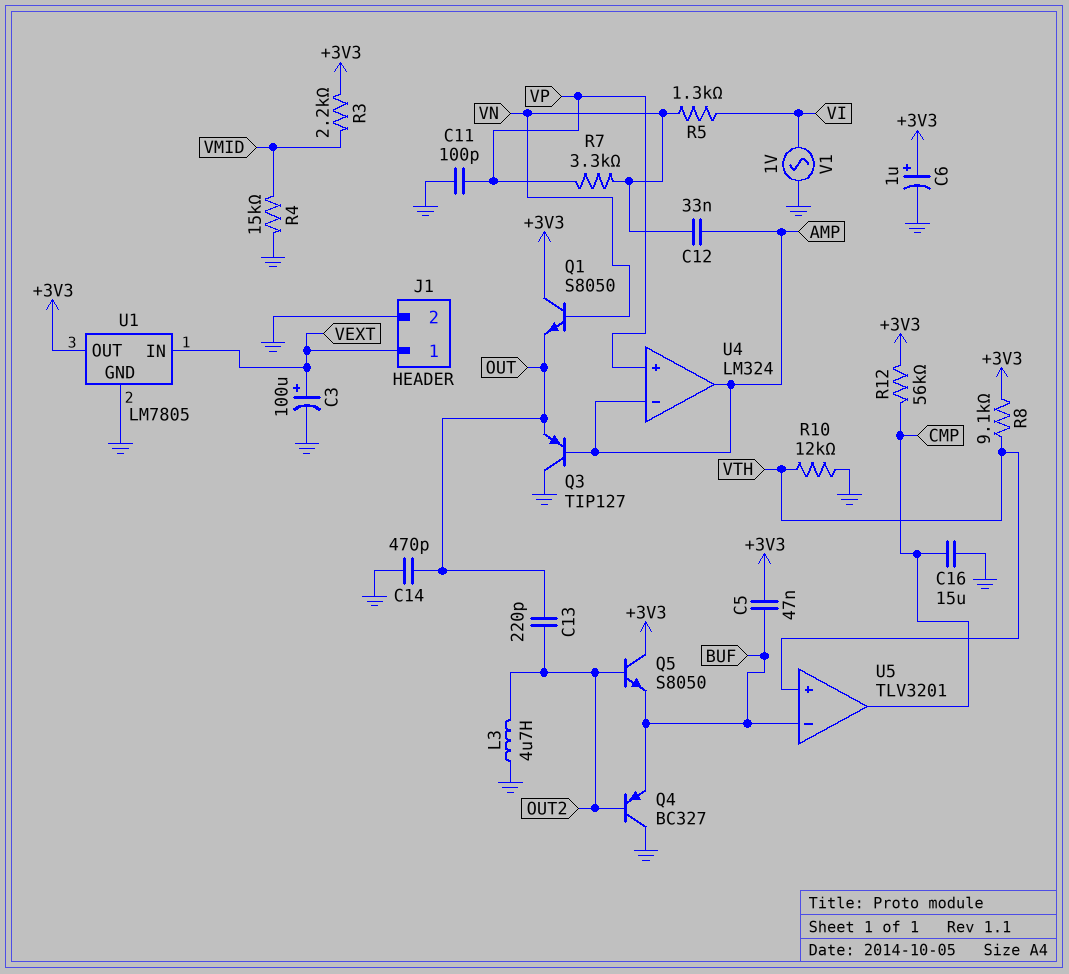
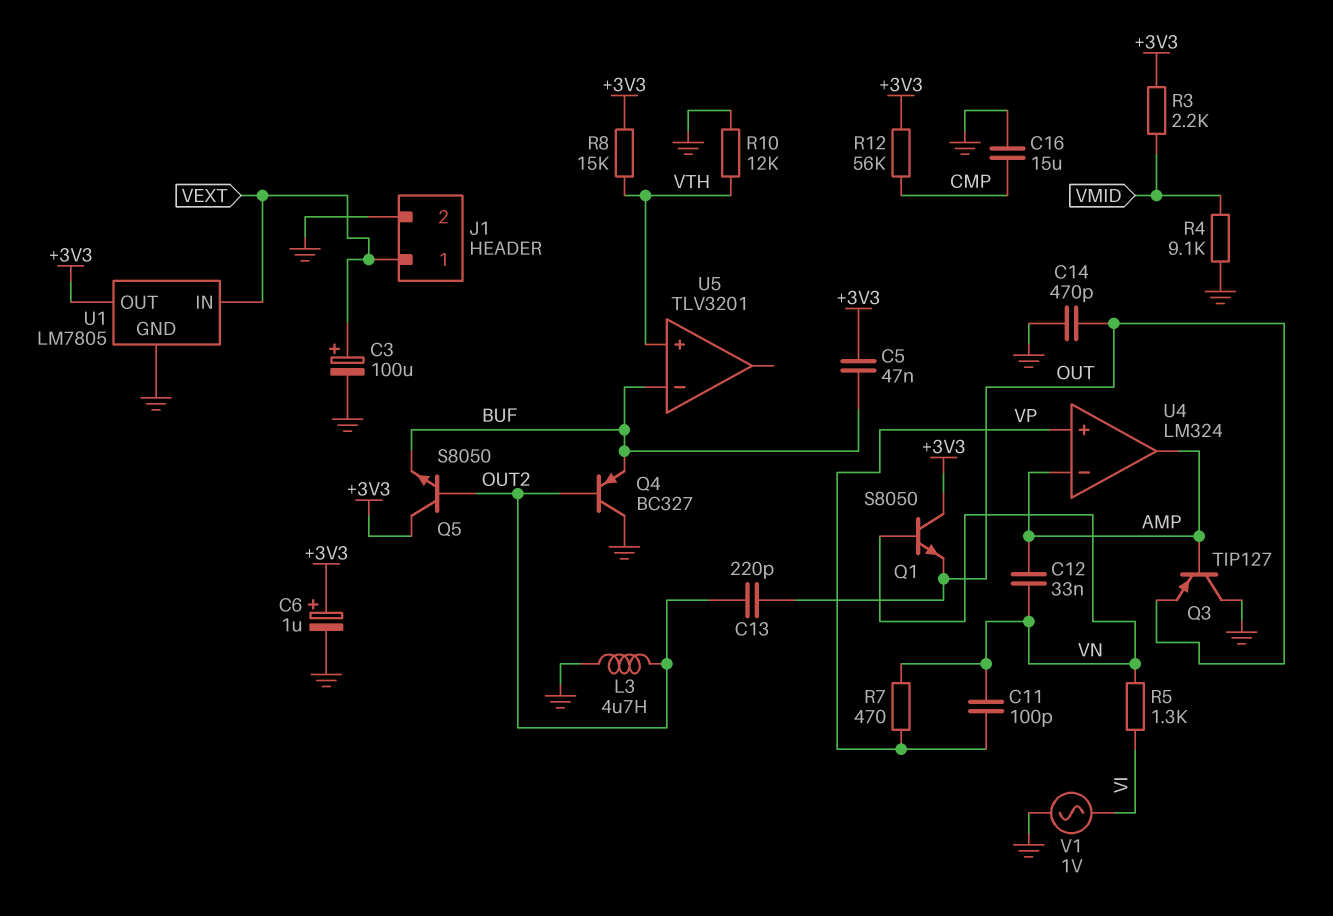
C11: 100pF (GND, VP) -> 100pF (VN, VP)
R4: 15k (GND, VMID) -> 9.1k (GND, VMID)
R7: 3.3k (VN, VP) -> 470 (VN, VP)
R8: 9.1k (+3V3, VTH) -> 15k (+3V3, VTH)
U5 pin out: CMP -> none

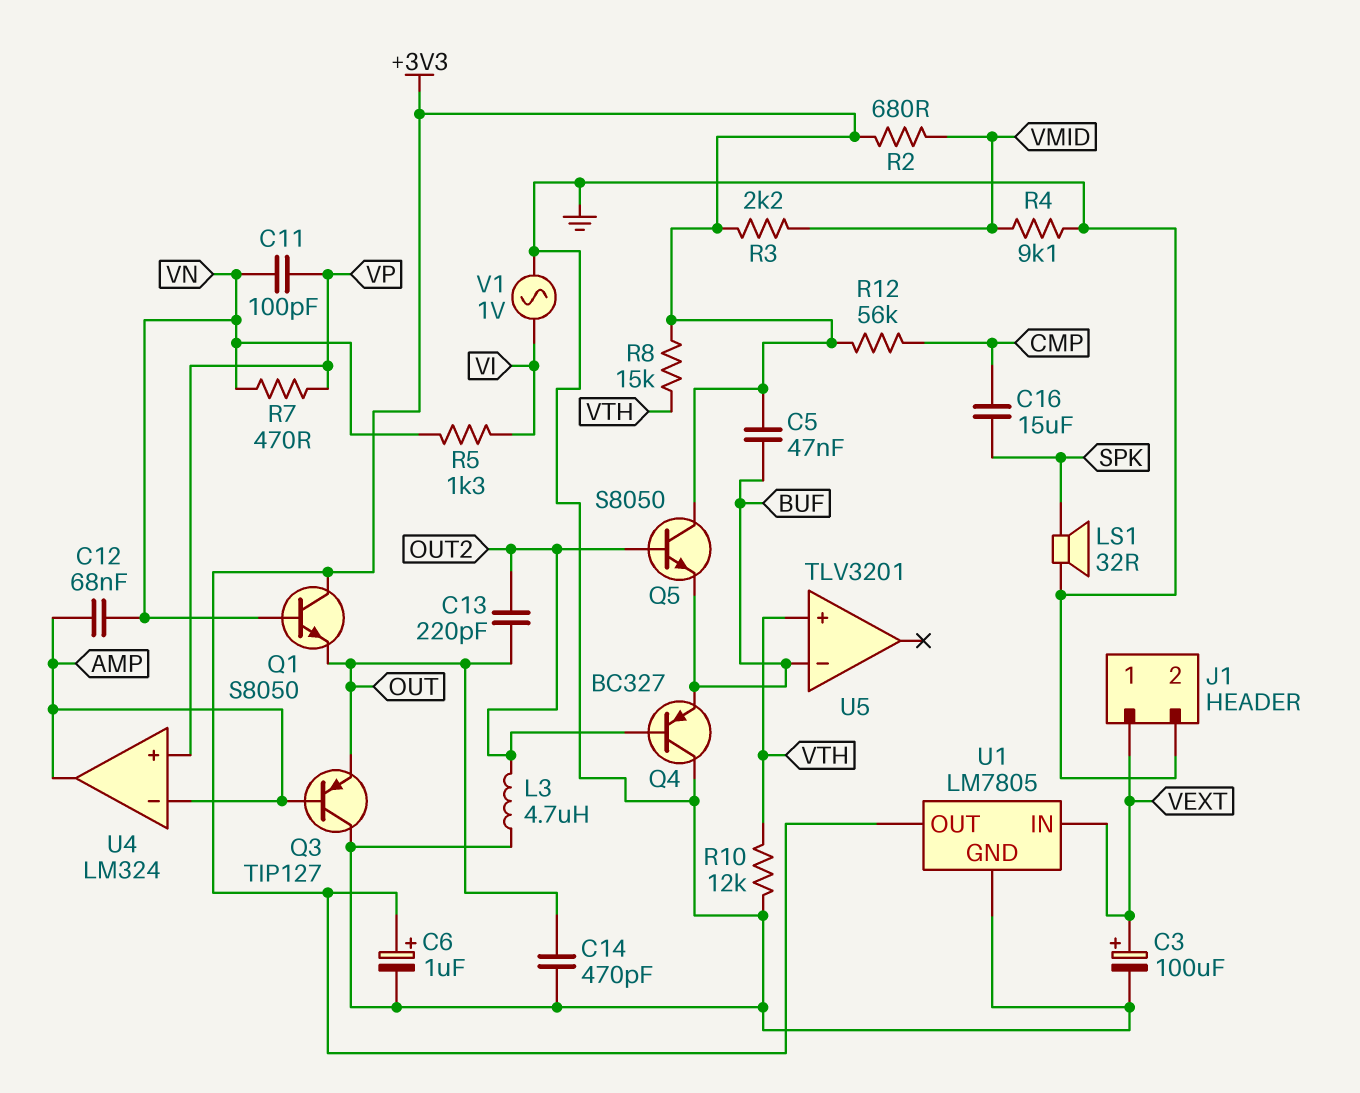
C12: 33nF (AMP, VN) -> 68nF (AMP, VN)
C16: 15uF (CMP, GND) -> 15uF (CMP, SPK)
LS1: none -> speaker 32R (GND, SPK)
R2: none -> 680 (+3V3, VMID)

